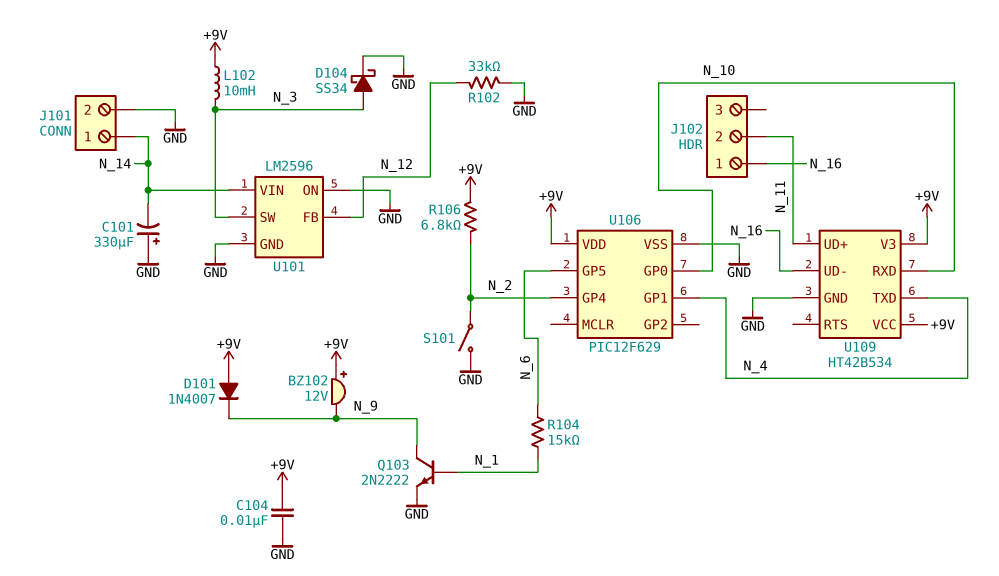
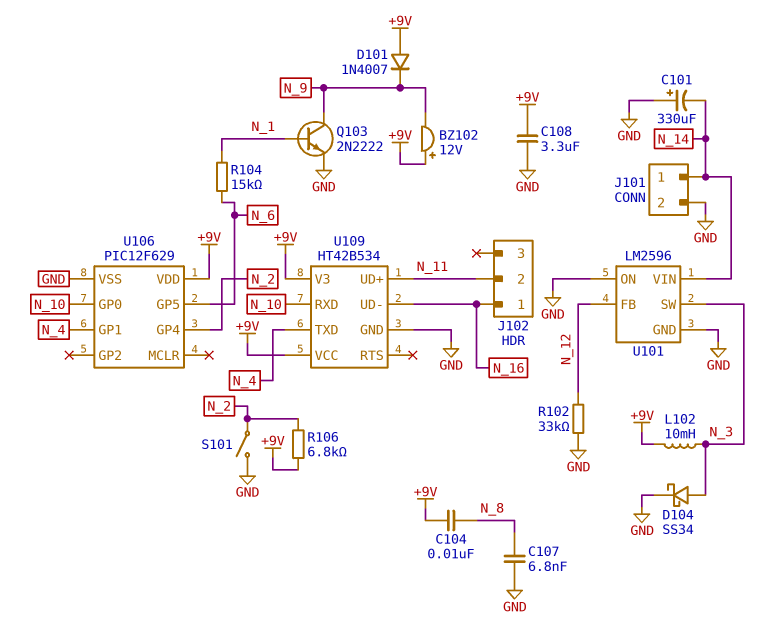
C104: 10nF (+9V, GND) -> 10nF (+9V, N_8)
C107: none -> 6.8nF (GND, N_8)
C108: none -> 3.3uF (+9V, GND)

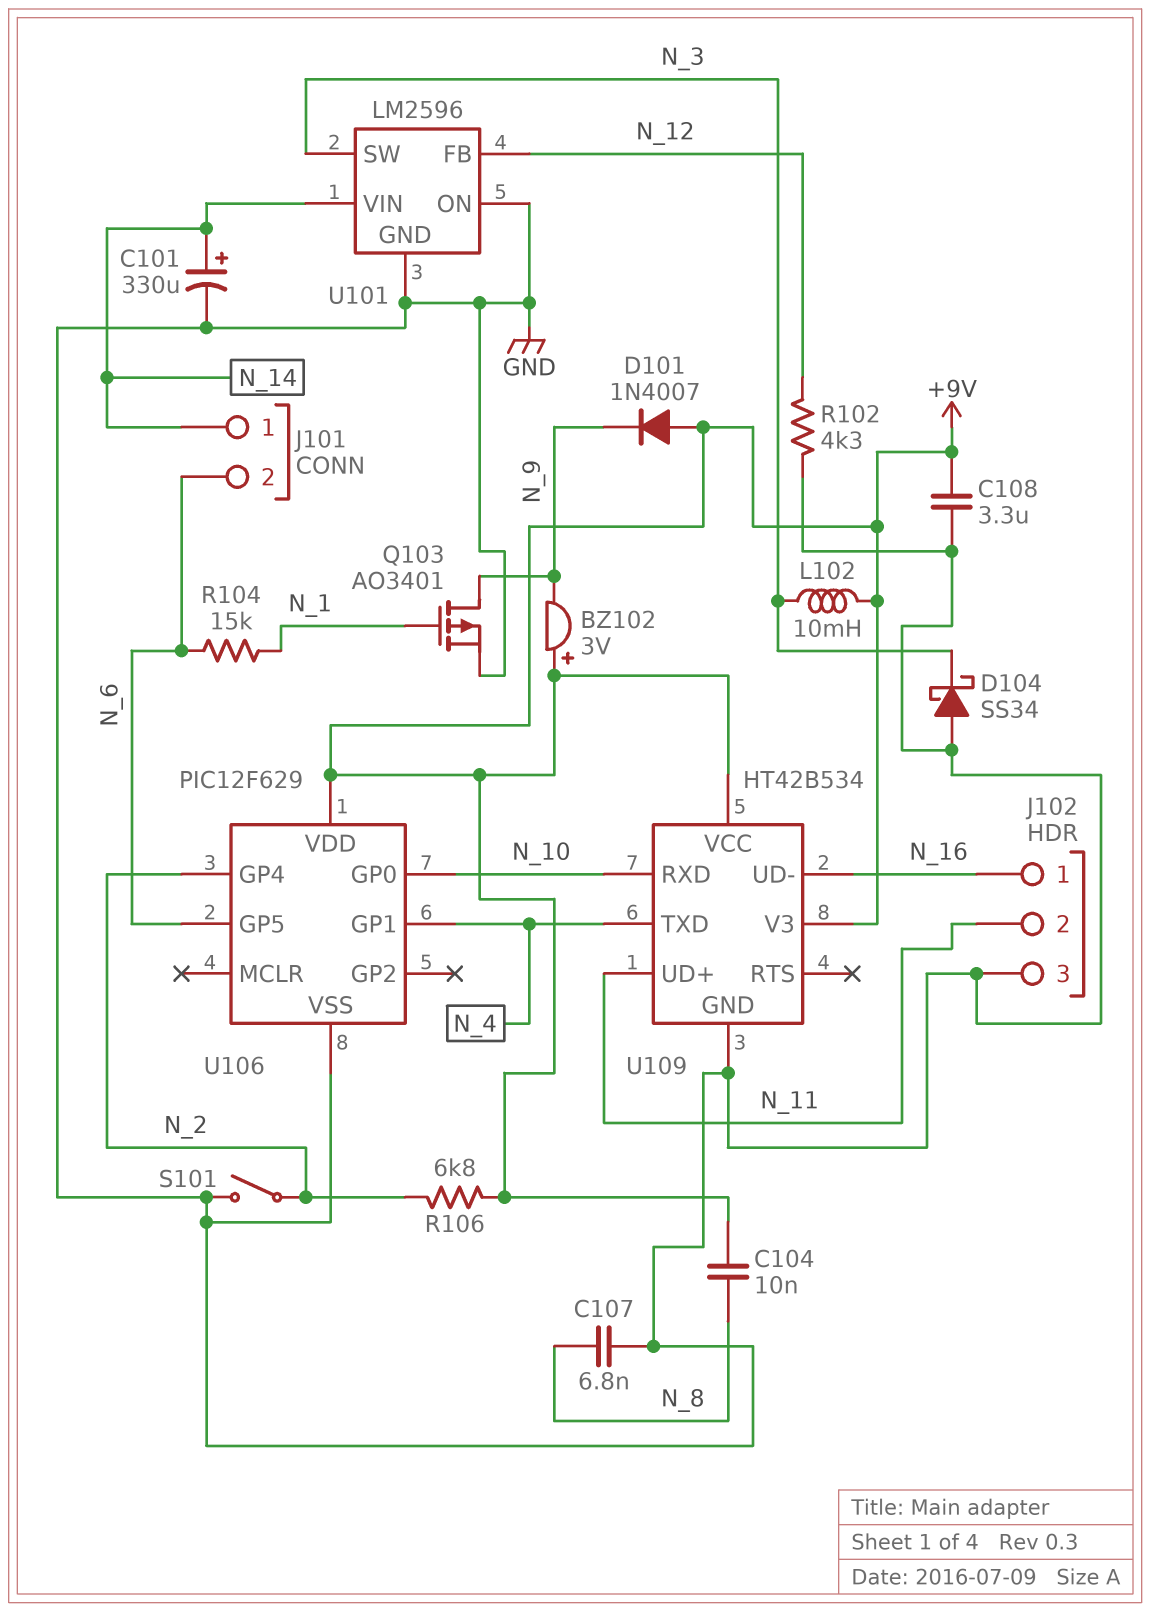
BZ102: buzzer 12V (plus +9V, minus N_9) -> buzzer 3V (plus +9V, minus N_9)
C101: 330uF (plus GND, minus N_14) -> 330uF (plus N_14, minus GND)
D104: schottky SS34 (A N_3, K GND) -> schottky SS34 (A GND, K N_3)
J101 pin 2: GND -> N_6
J102 pin 3: none -> GND
Q103: NPN 2N2222 (B N_1, C N_9, E GND) -> PMOS AO3401 (G N_1, D N_9, S GND)
R102: 33k (GND, N_12) -> 4.3k (GND, N_12)

